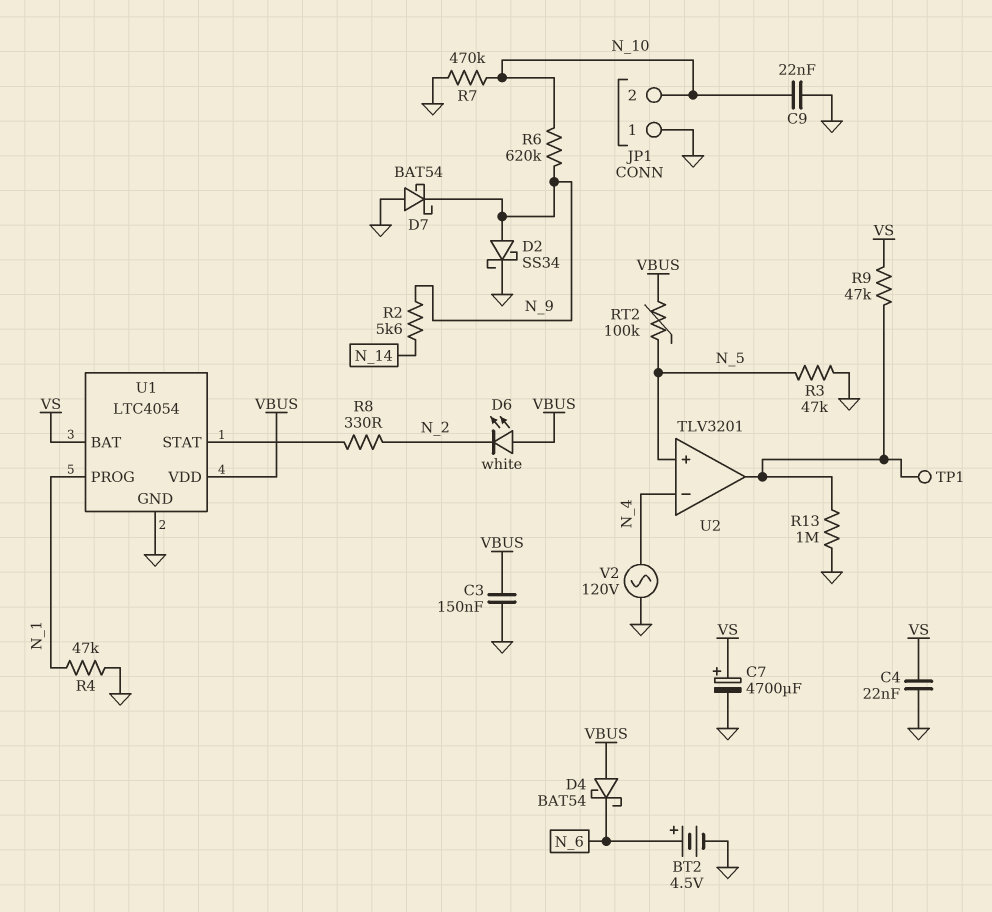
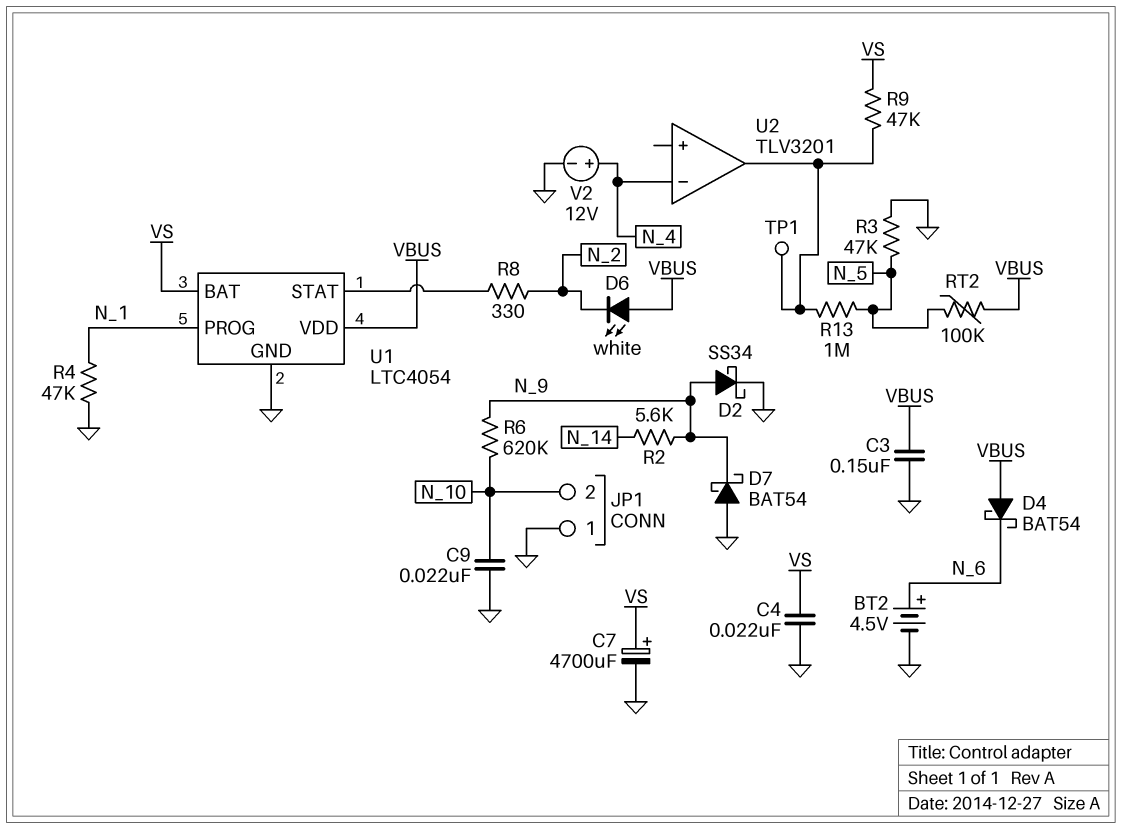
R7: 470k (GND, N_10) -> none
R13: 1M (GND, U2/out) -> 1M (N_5, U2/out)
U2 pin in+: N_5 -> none
V2: AC 120V (GND, N_4) -> 12V (plus N_4, minus GND)

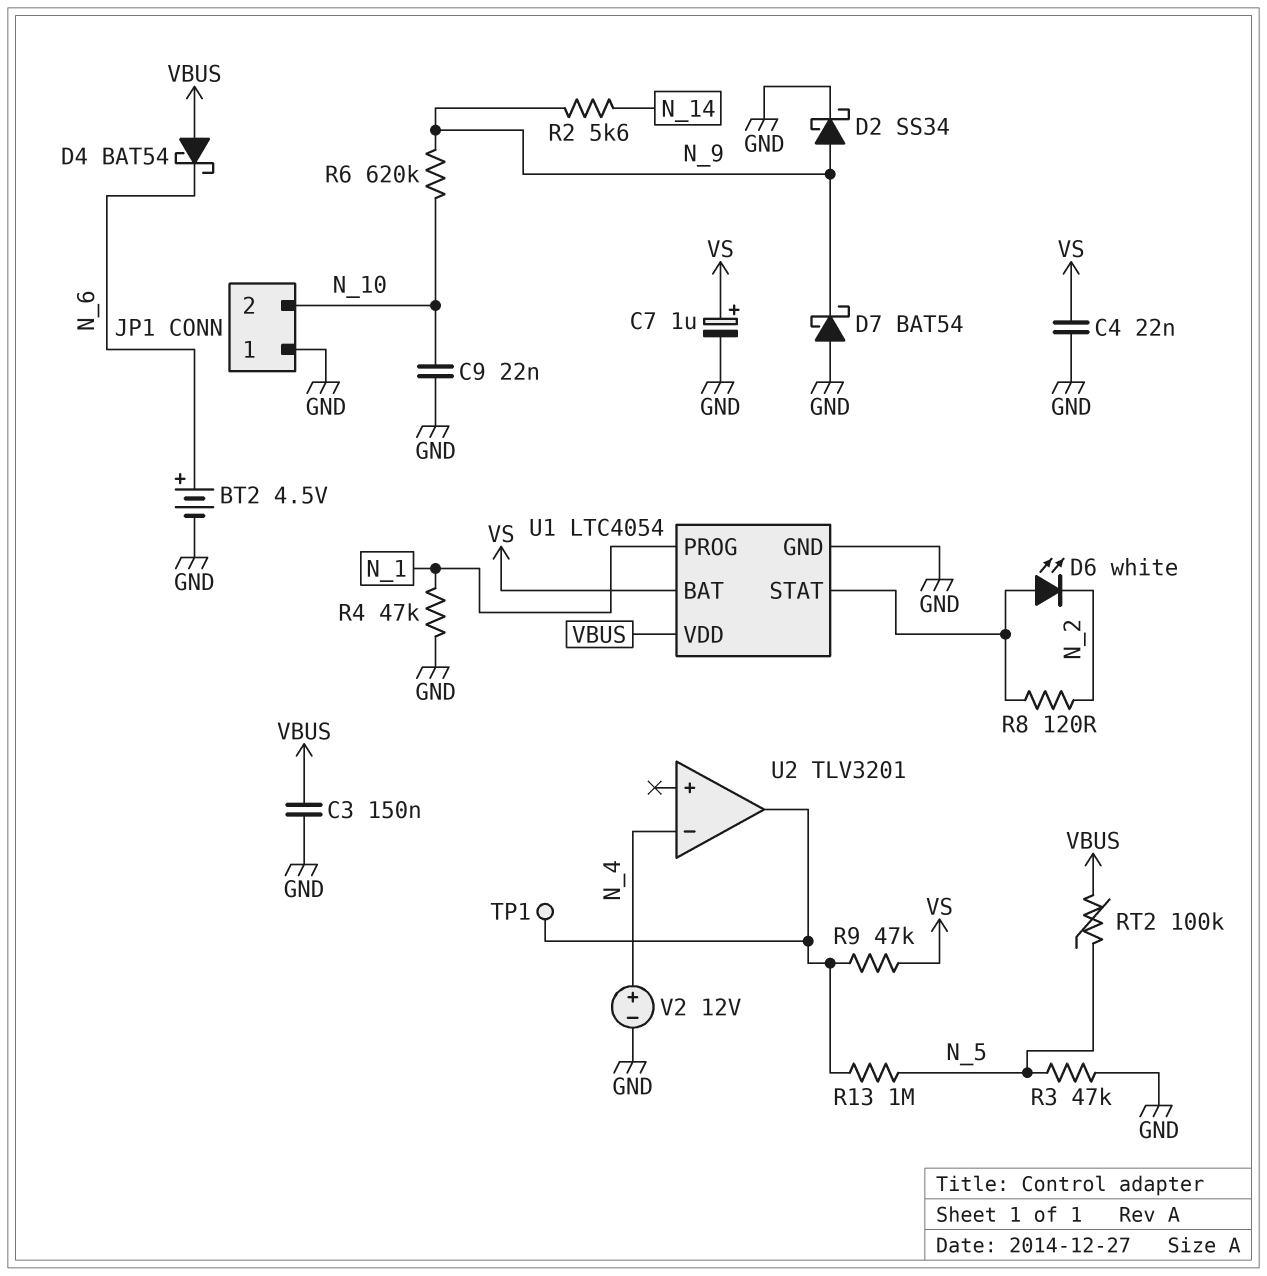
C7: 4700uF (plus VS, minus GND) -> 1uF (plus VS, minus GND)
D6: LED white (A VBUS, K N_2) -> LED white (A U1/STAT, K N_2)
R8: 330 (N_2, U1/STAT) -> 120 (N_2, U1/STAT)

